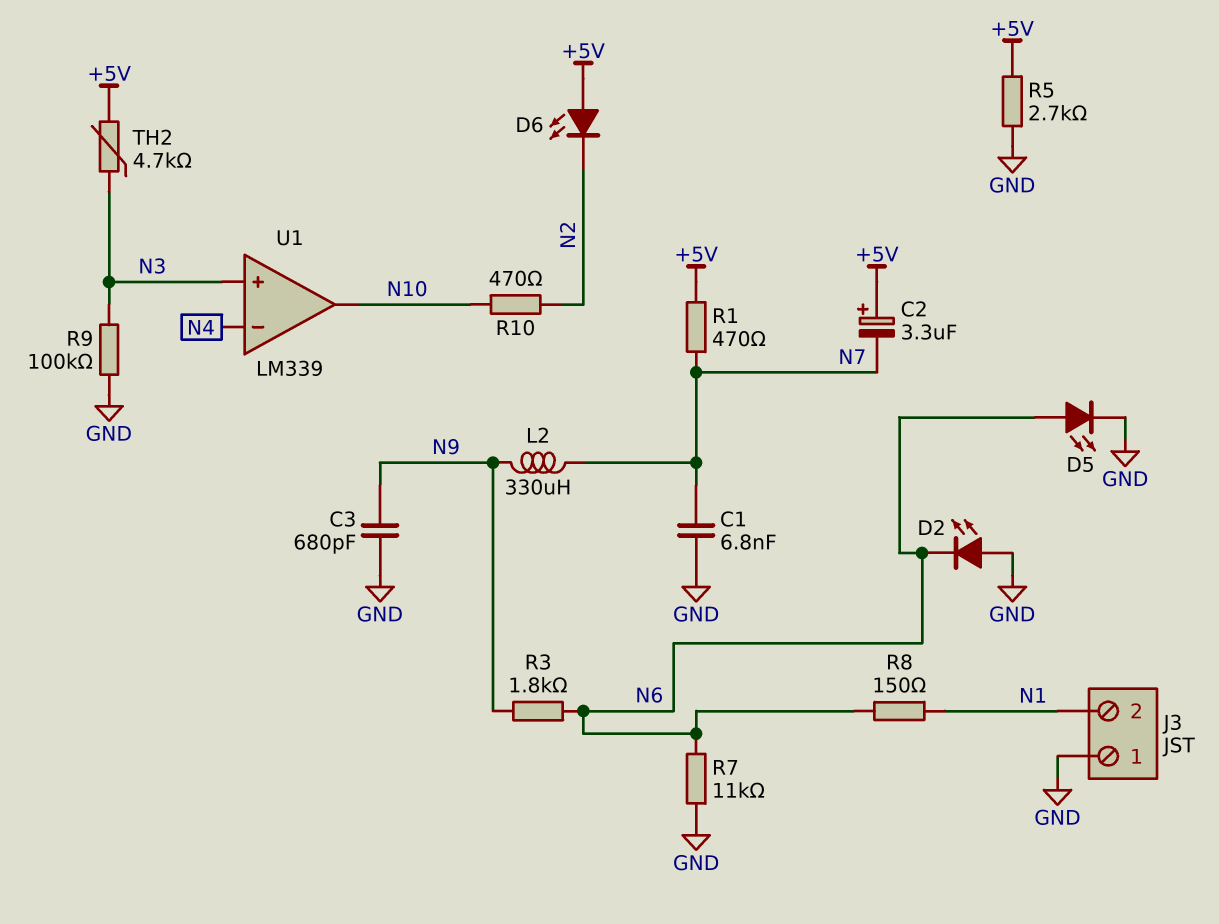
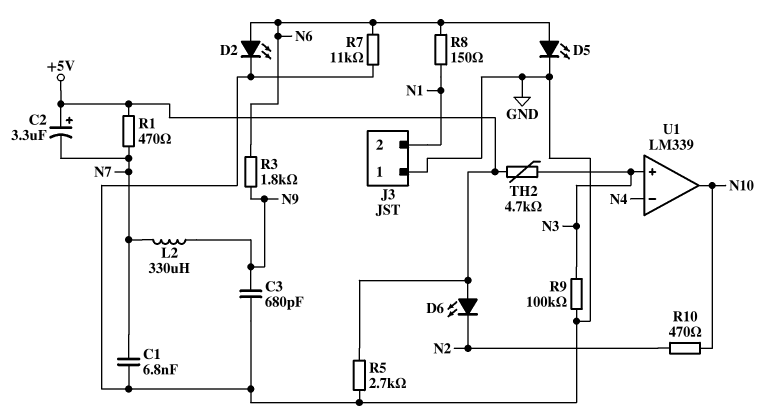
D2: LED (A GND, K N6) -> LED (A N6, K GND)

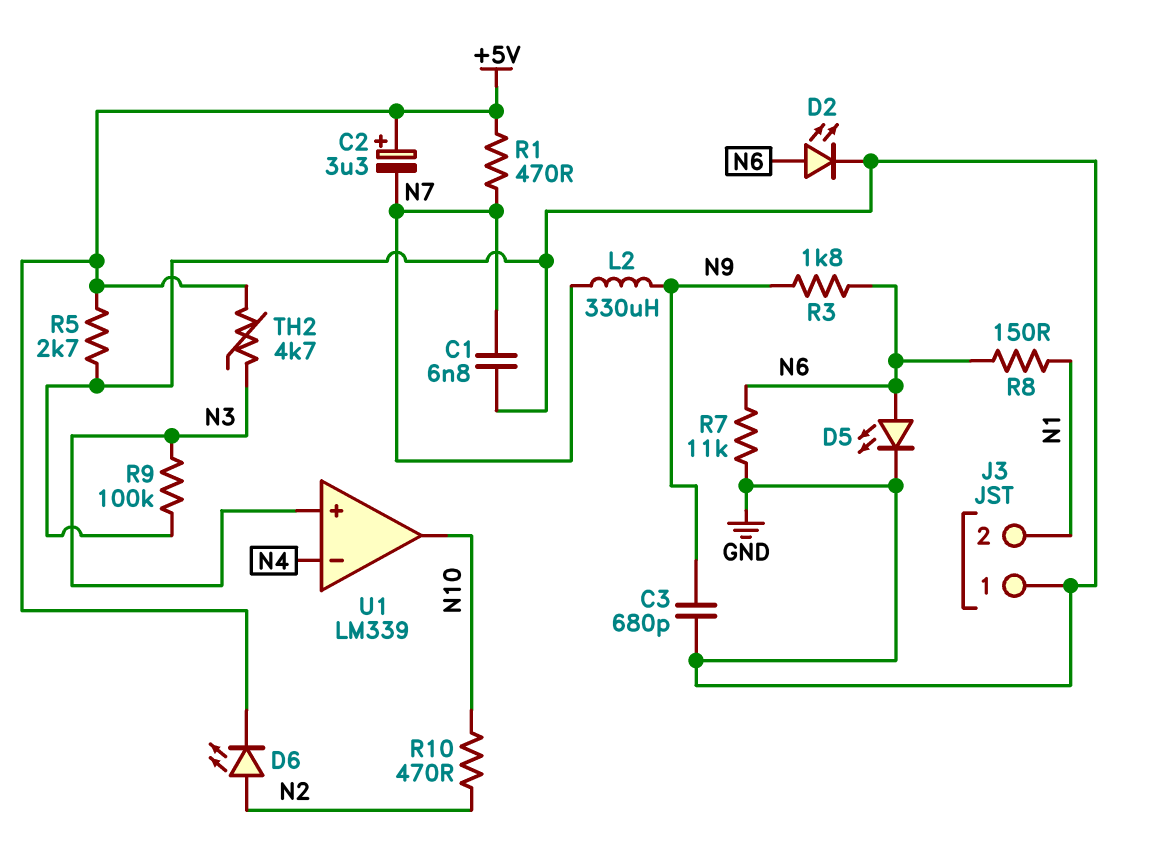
D6: LED (A +5V, K N2) -> LED (A N2, K +5V)

